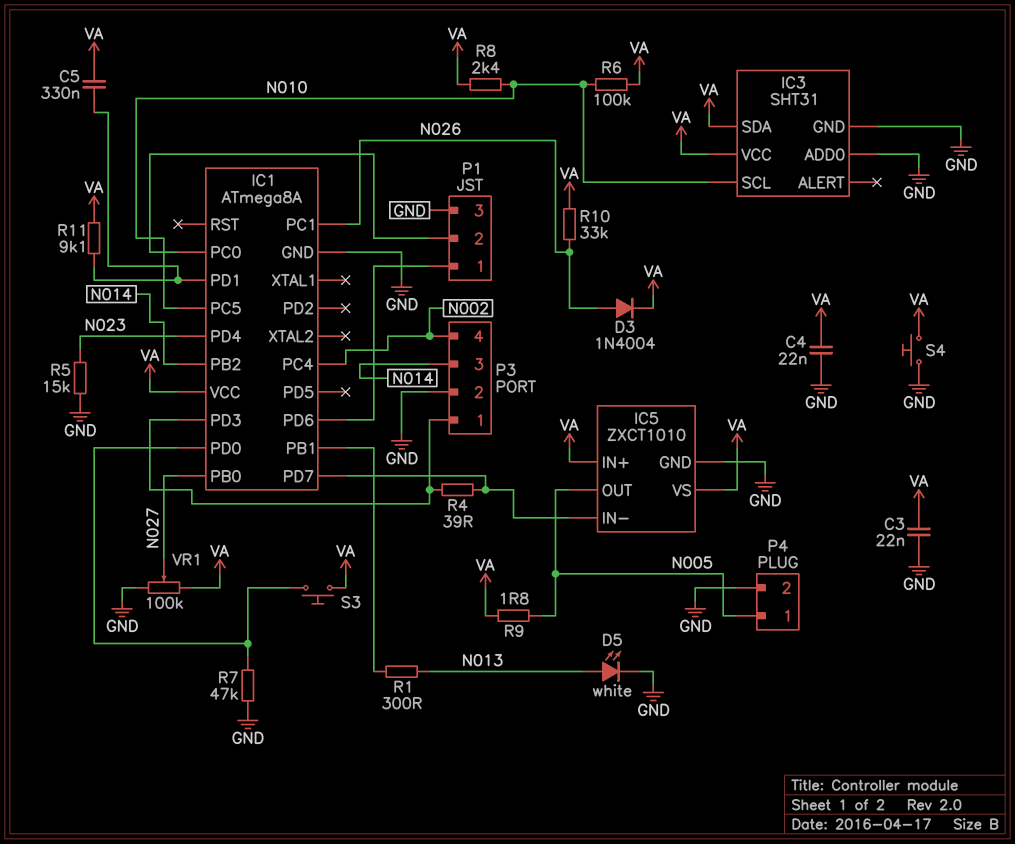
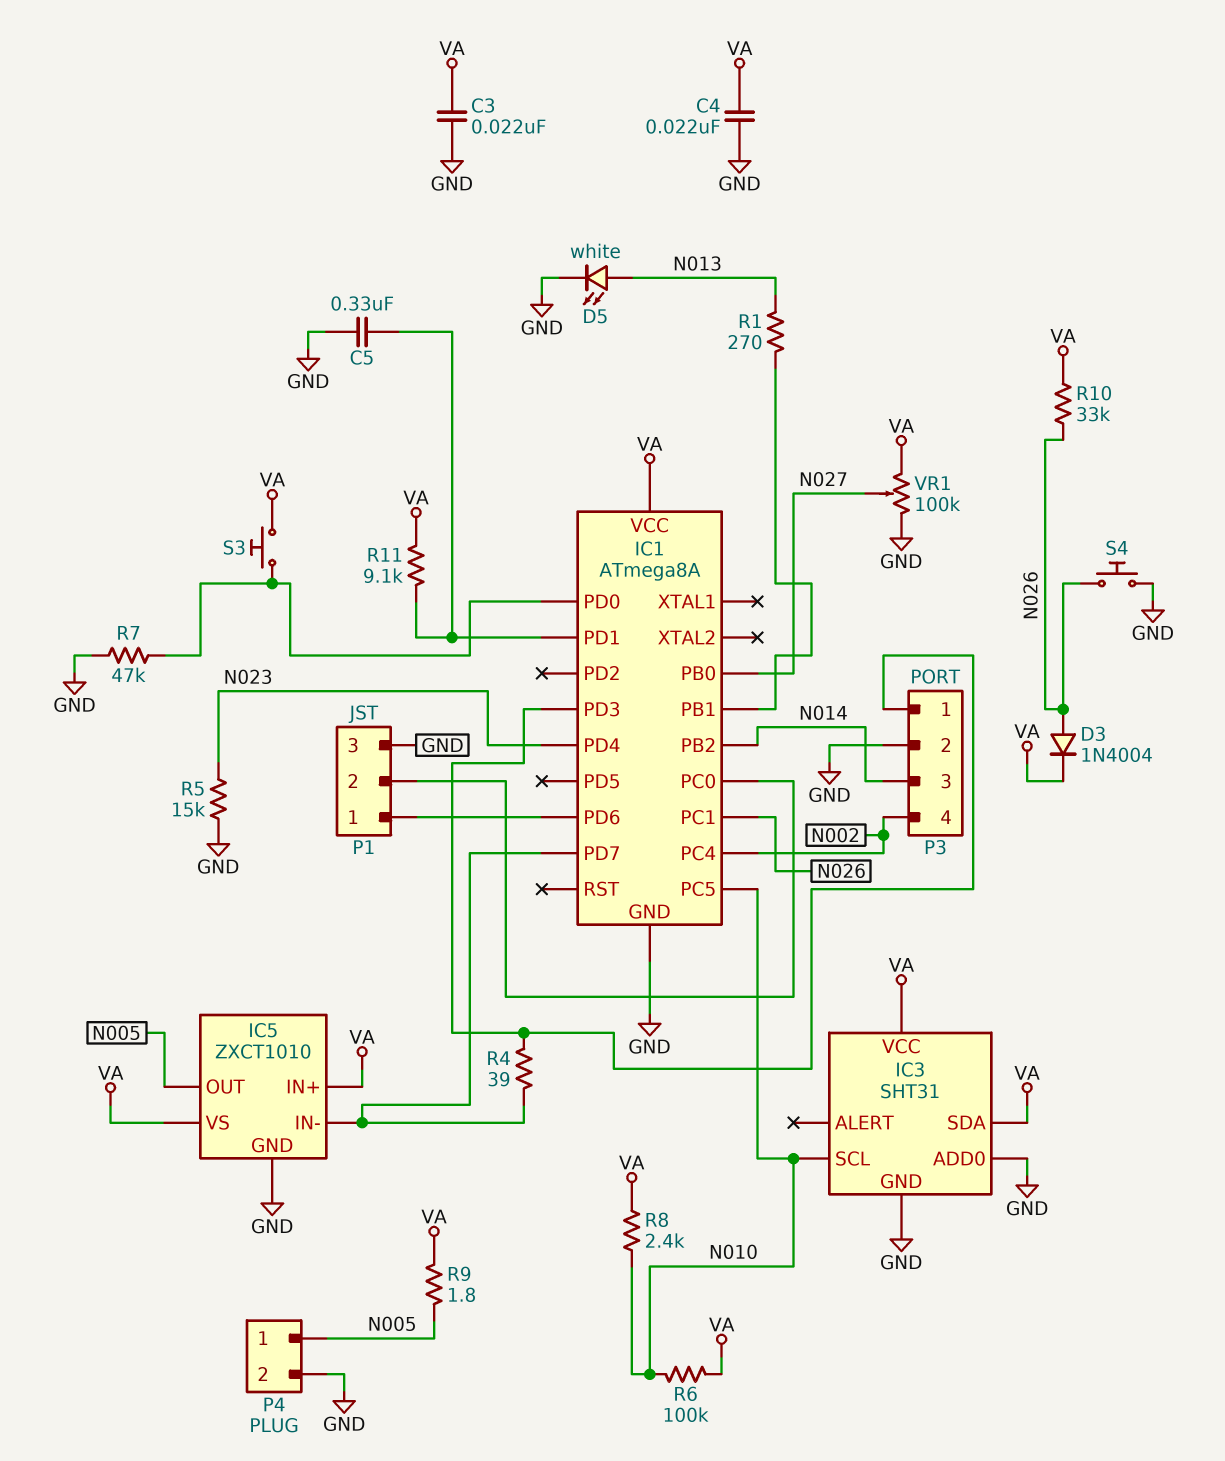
C5: 330nF (IC1/PD1, VA) -> 330nF (GND, IC1/PD1)
R1: 300 (IC1/PB1, N013) -> 270 (IC1/PB1, N013)
S4: button (GND, VA) -> button (GND, N026)

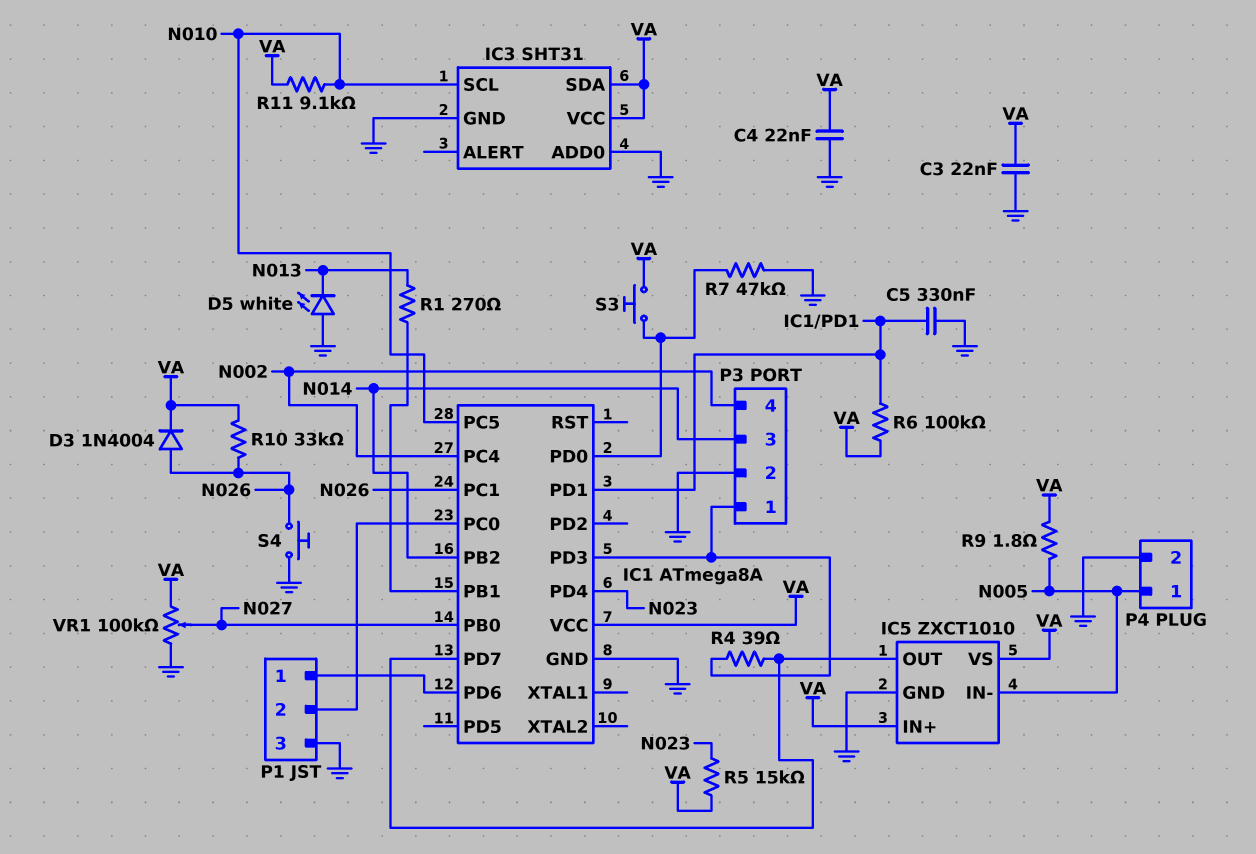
D5: LED white (A N013, K GND) -> LED white (A GND, K N013)
IC5 pin IN-: IC1/PD7 -> N005
IC5 pin OUT: N005 -> IC1/PD7
R5: 15k (GND, N023) -> 15k (N023, VA)
R6: 100k (N010, VA) -> 100k (IC1/PD1, VA)
R8: 2.4k (N010, VA) -> none
R11: 9.1k (IC1/PD1, VA) -> 9.1k (N010, VA)

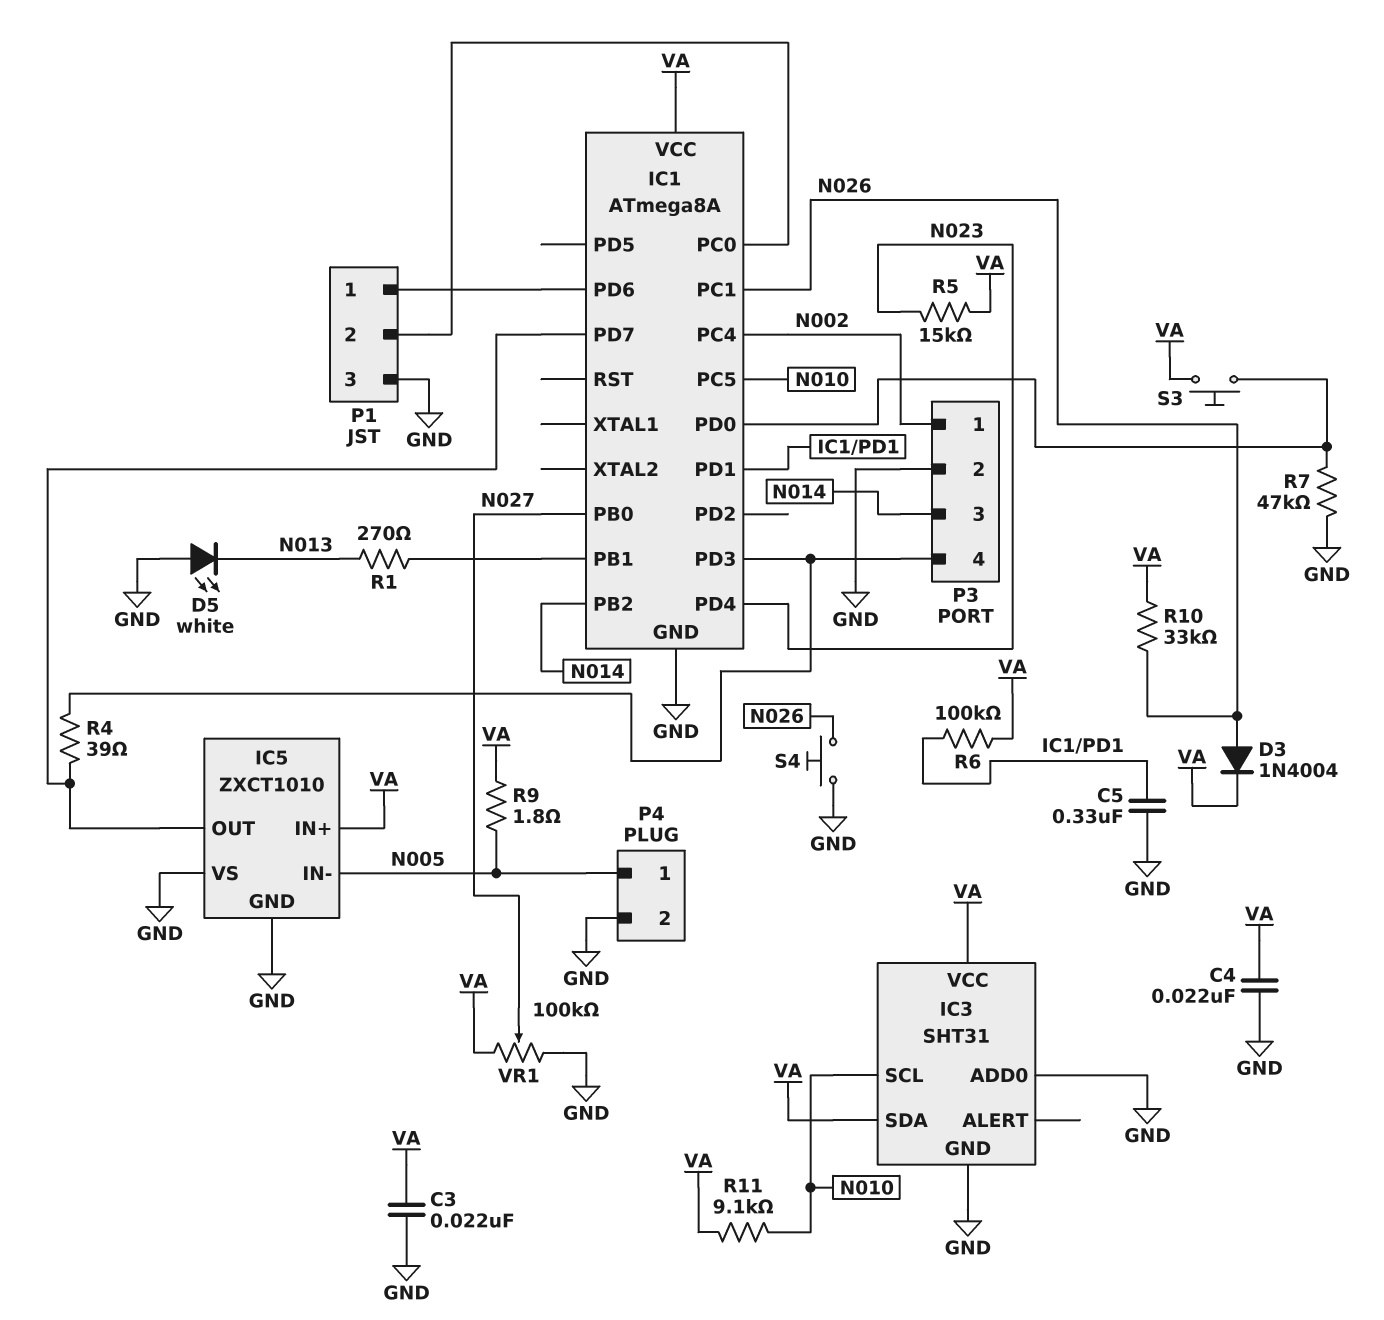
IC5 pin VS: VA -> GND
P3 pin 1: IC1/PD3 -> N002
P3 pin 4: N002 -> IC1/PD3

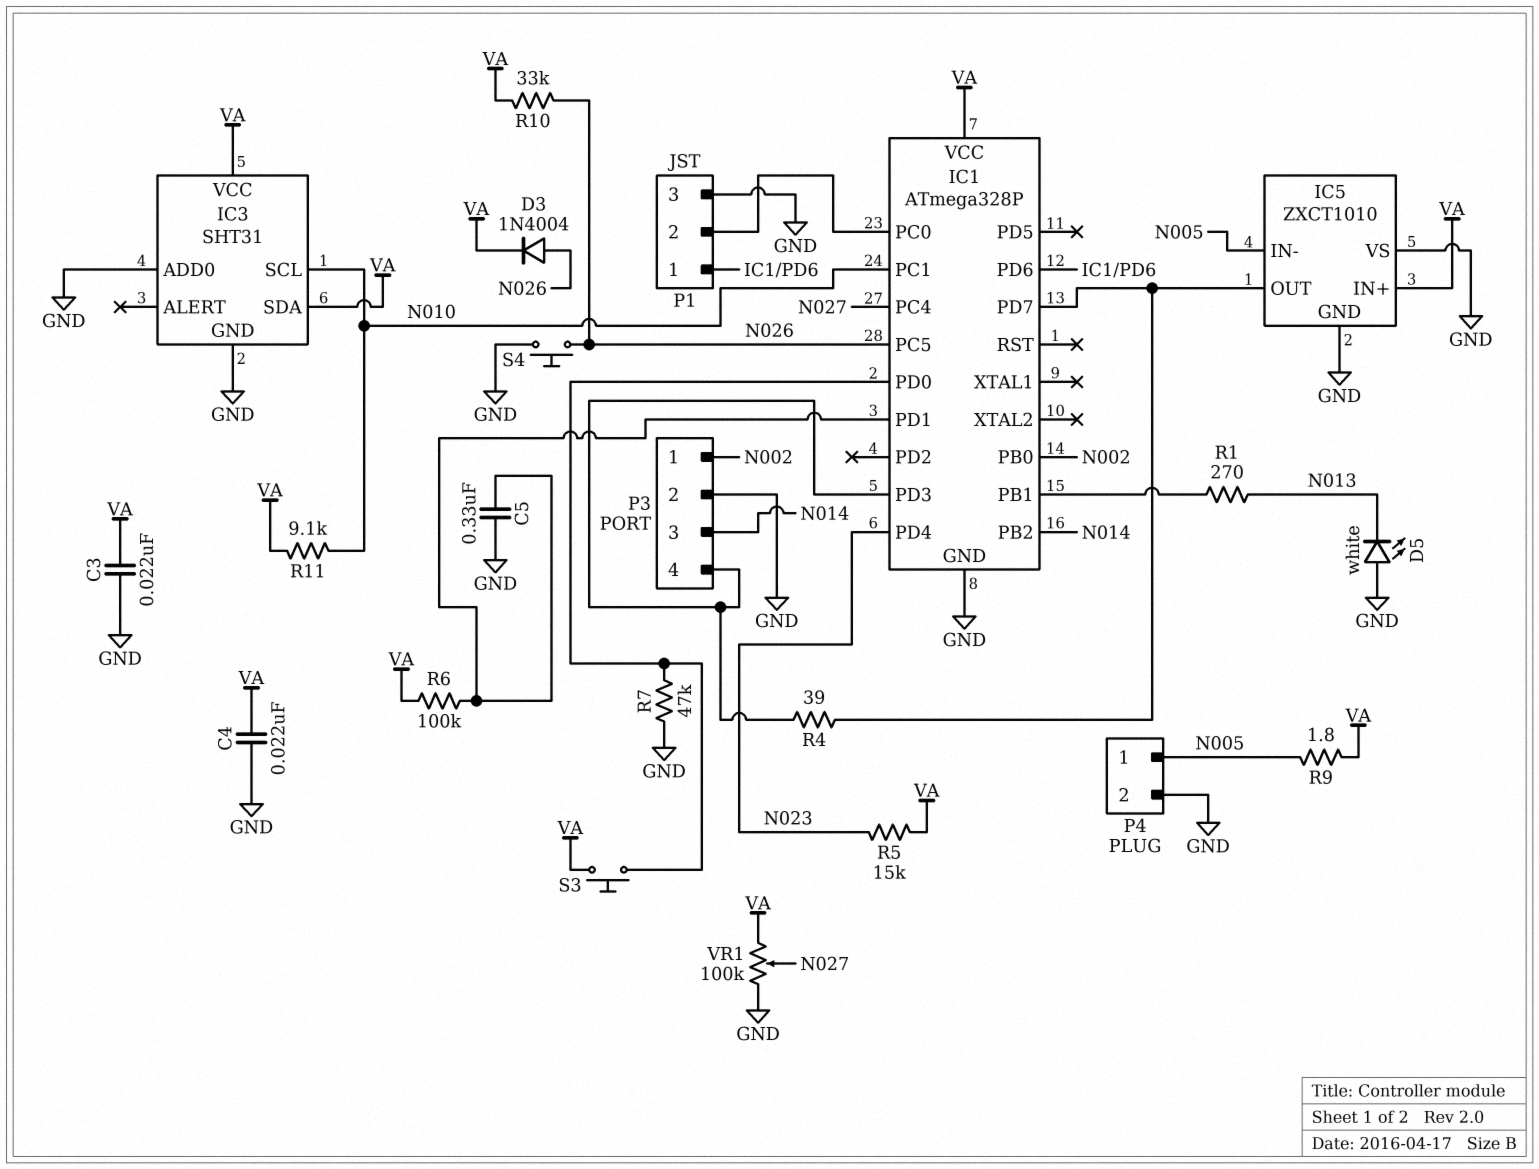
IC1: ATmega8A -> ATmega328P
IC1 pin PB0: N027 -> N002
IC1 pin PC1: N026 -> N010
IC1 pin PC4: N002 -> N027
IC1 pin PC5: N010 -> N026

